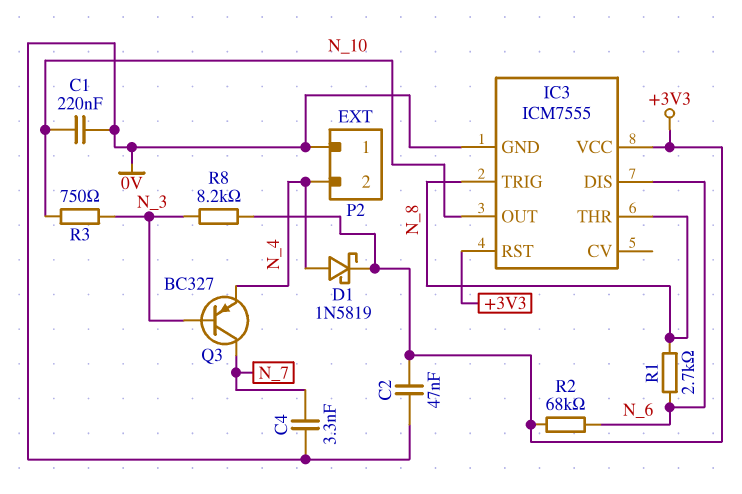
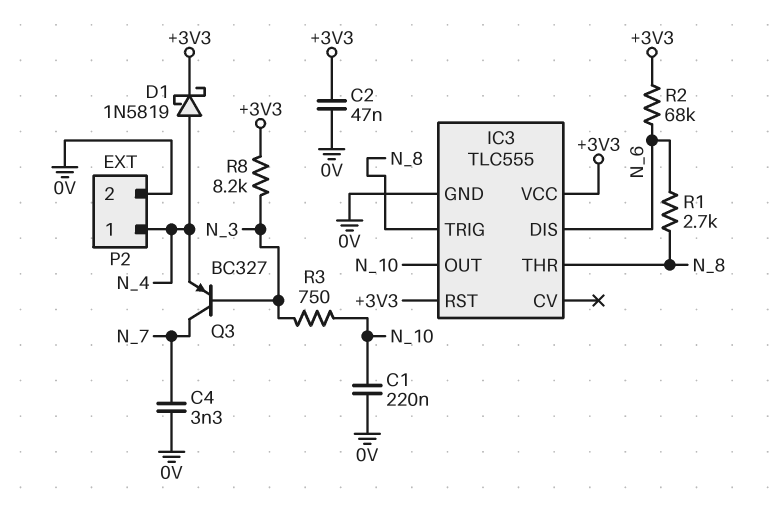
IC3: ICM7555 -> TLC555
P2 pin 1: 0V -> N_4
P2 pin 2: N_4 -> 0V

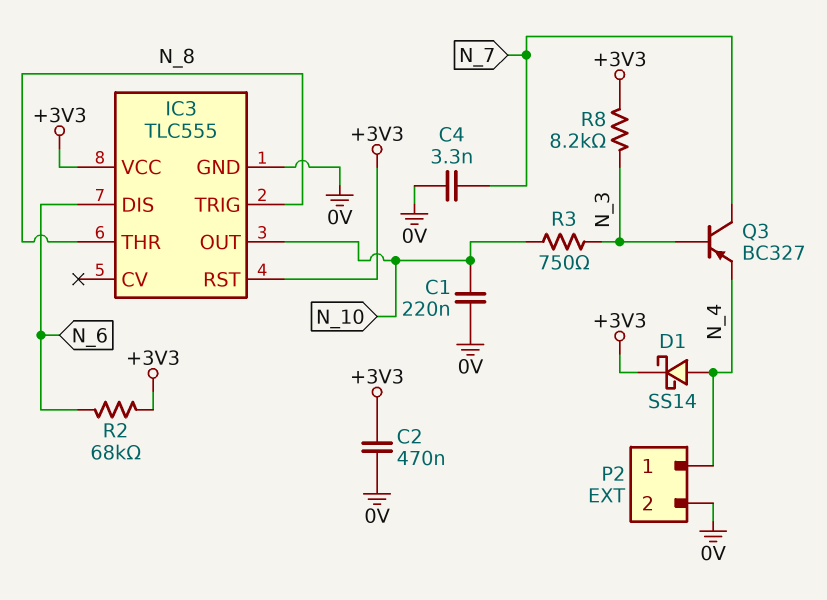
C2: 47nF (+3V3, 0V) -> 470nF (+3V3, 0V)
D1: schottky 1N5819 (A N_4, K +3V3) -> schottky SS14 (A N_4, K +3V3)
R1: 2.7k (N_6, N_8) -> none

